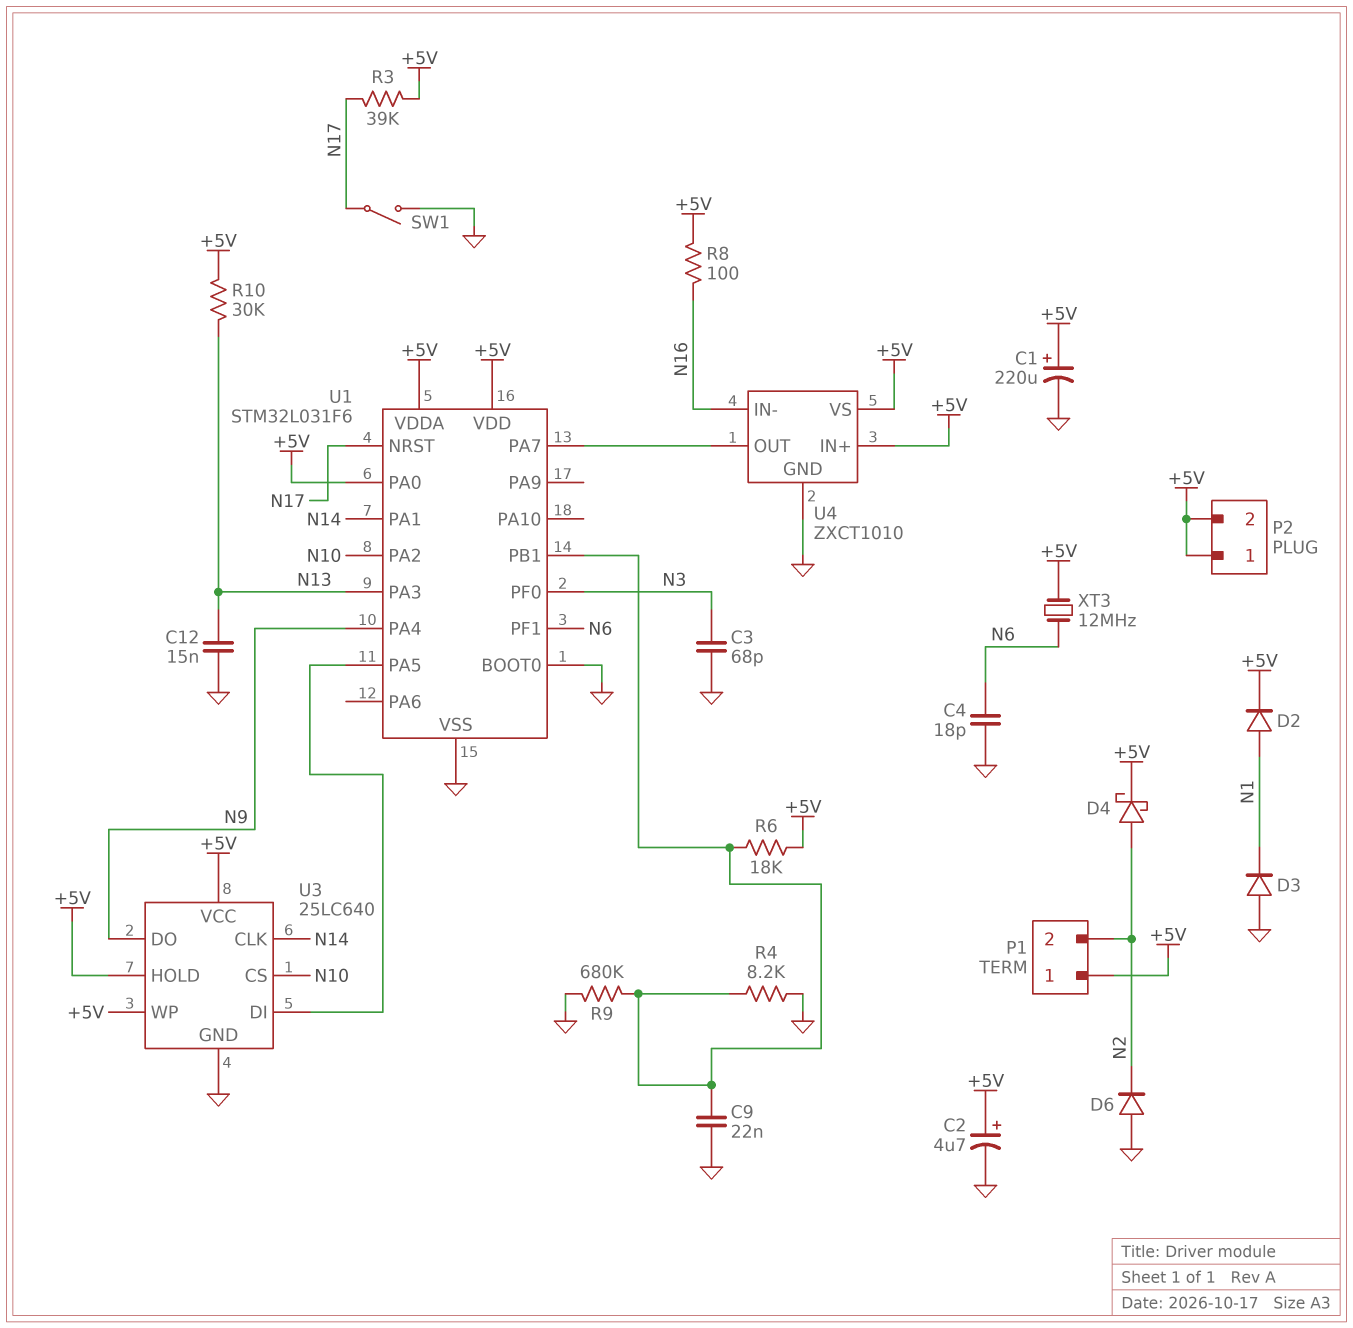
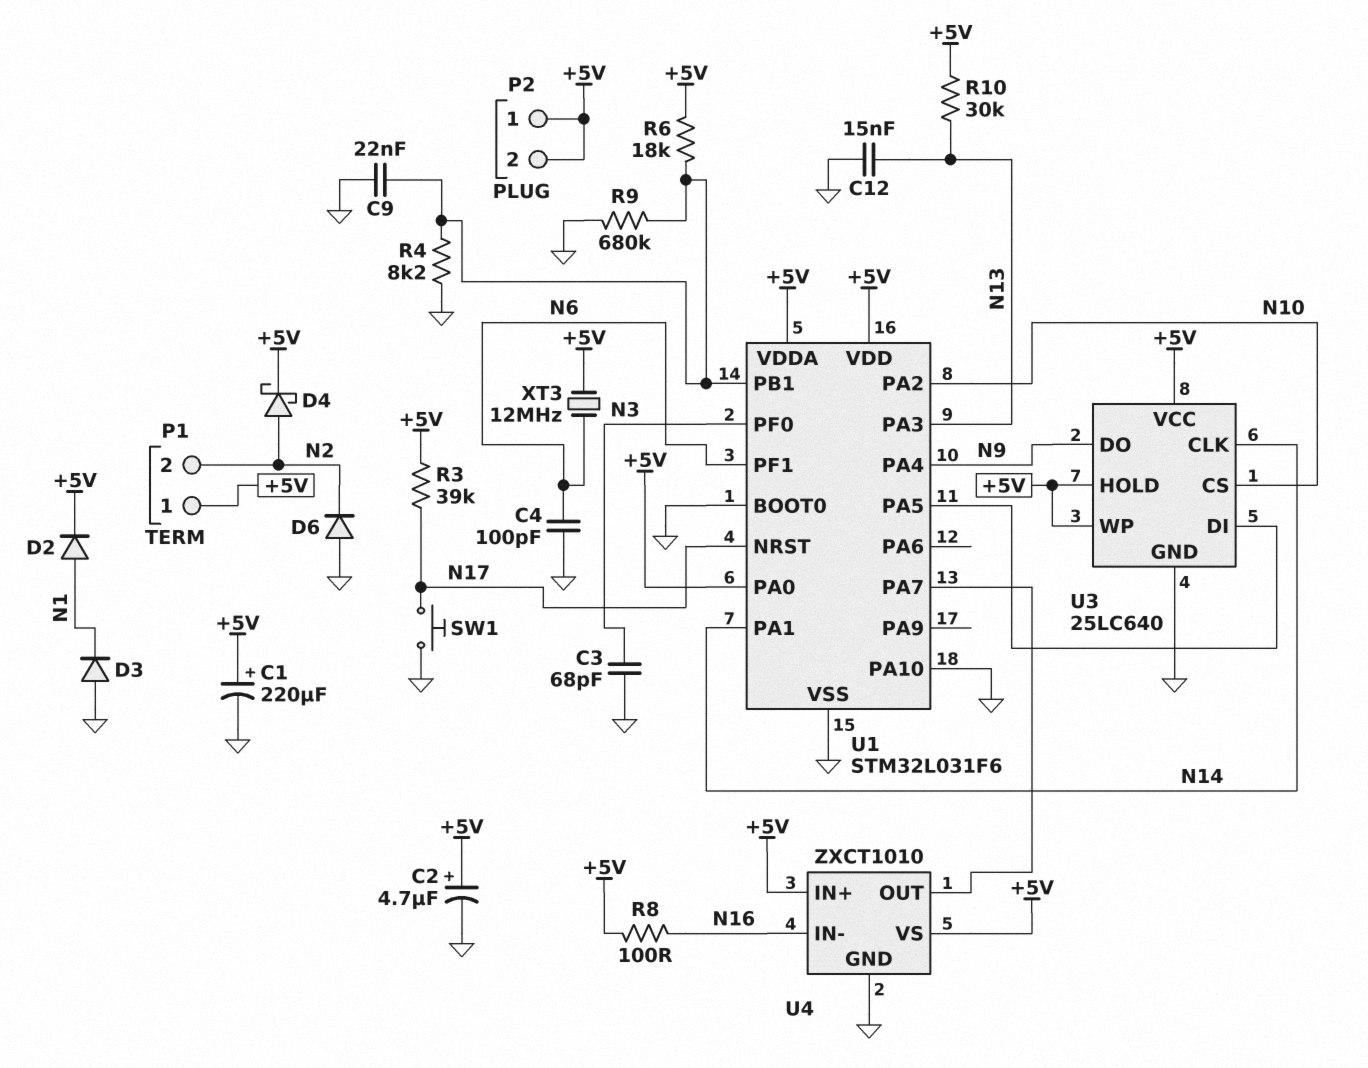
C4: 18pF (GND, N6) -> 100pF (GND, N6)
SW1: switch (GND, N17) -> button (GND, N17)
U1 pin PA10: none -> GND

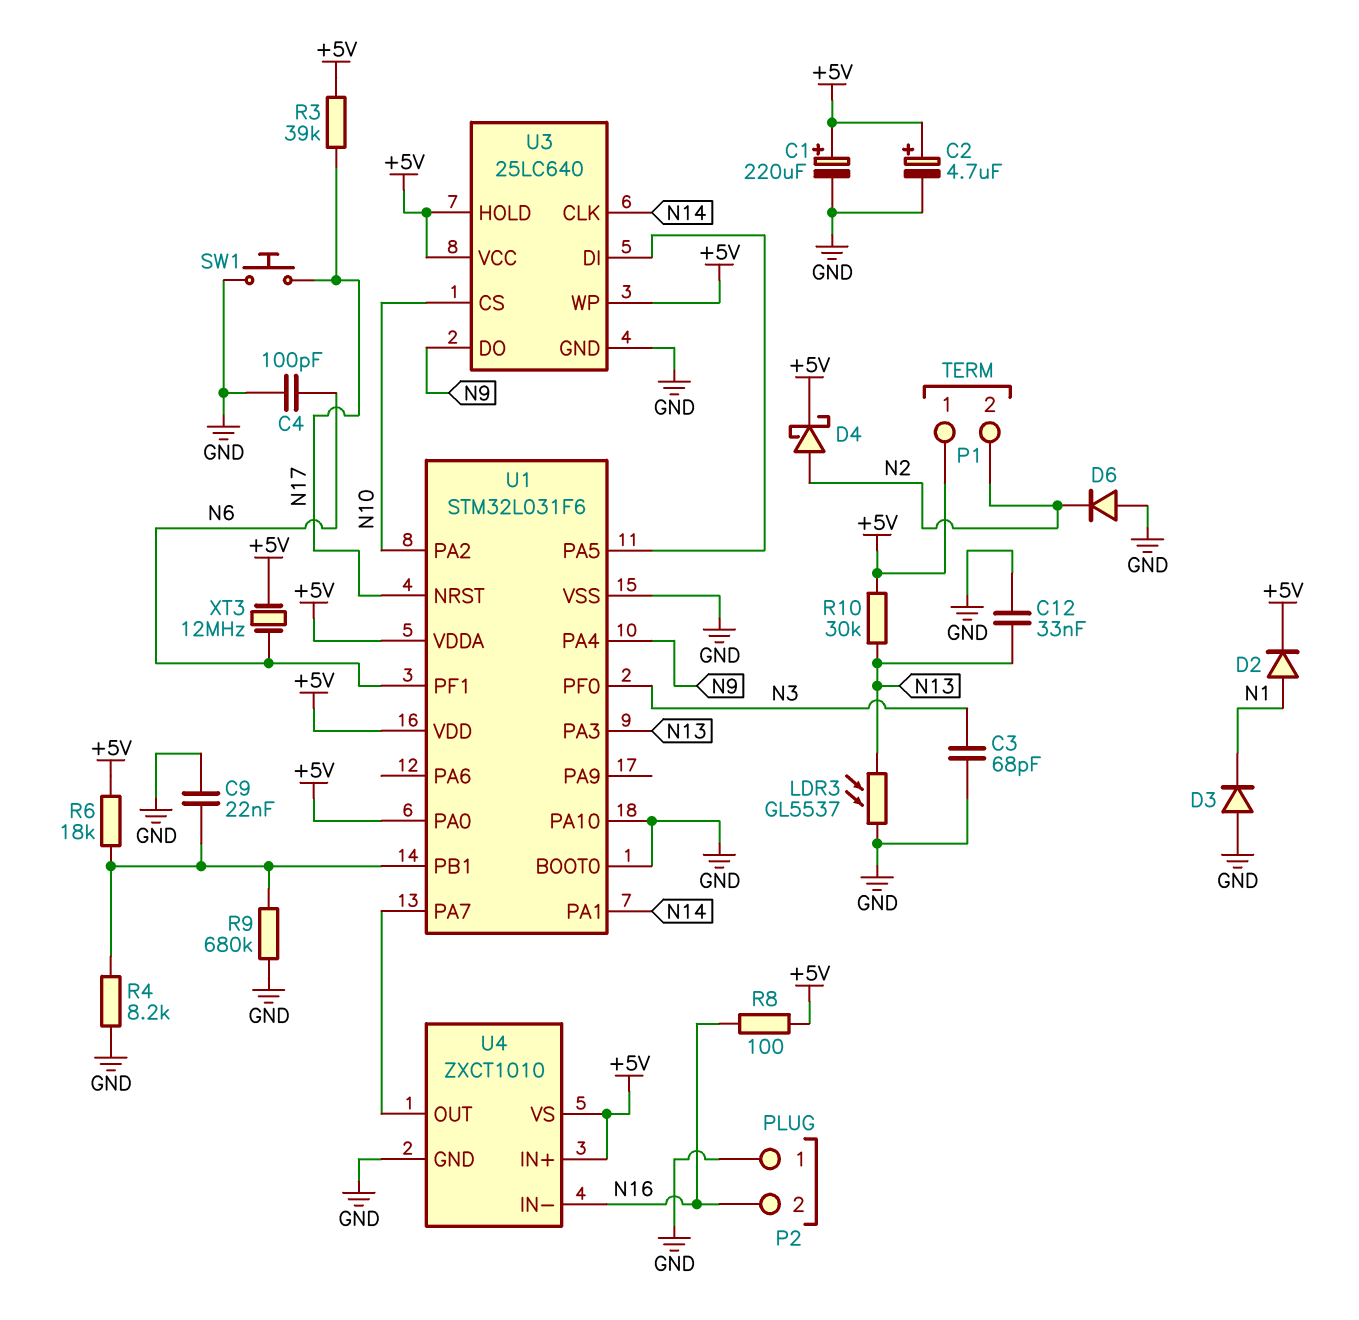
C12: 15nF (GND, N13) -> 33nF (GND, N13)
LDR3: none -> GL5537 (GND, N13)
P2 pin 1: +5V -> GND
P2 pin 2: +5V -> N16

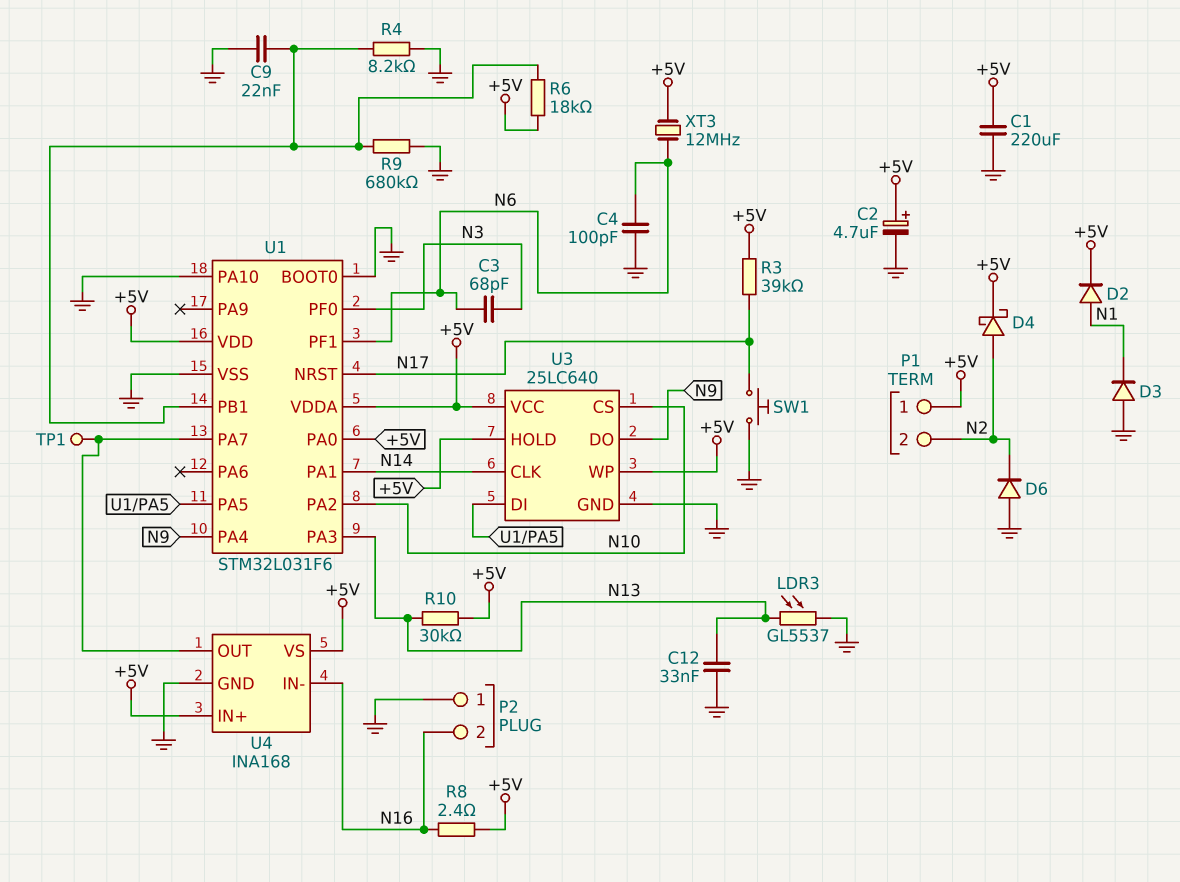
C1: 220uF (plus +5V, minus GND) -> 220uF (+5V, GND)
C3: 68pF (GND, N3) -> 68pF (N3, N6)
R8: 100 (+5V, N16) -> 2.4 (+5V, N16)
TP1: none -> test point (U1/PA7)
U4: ZXCT1010 -> INA168

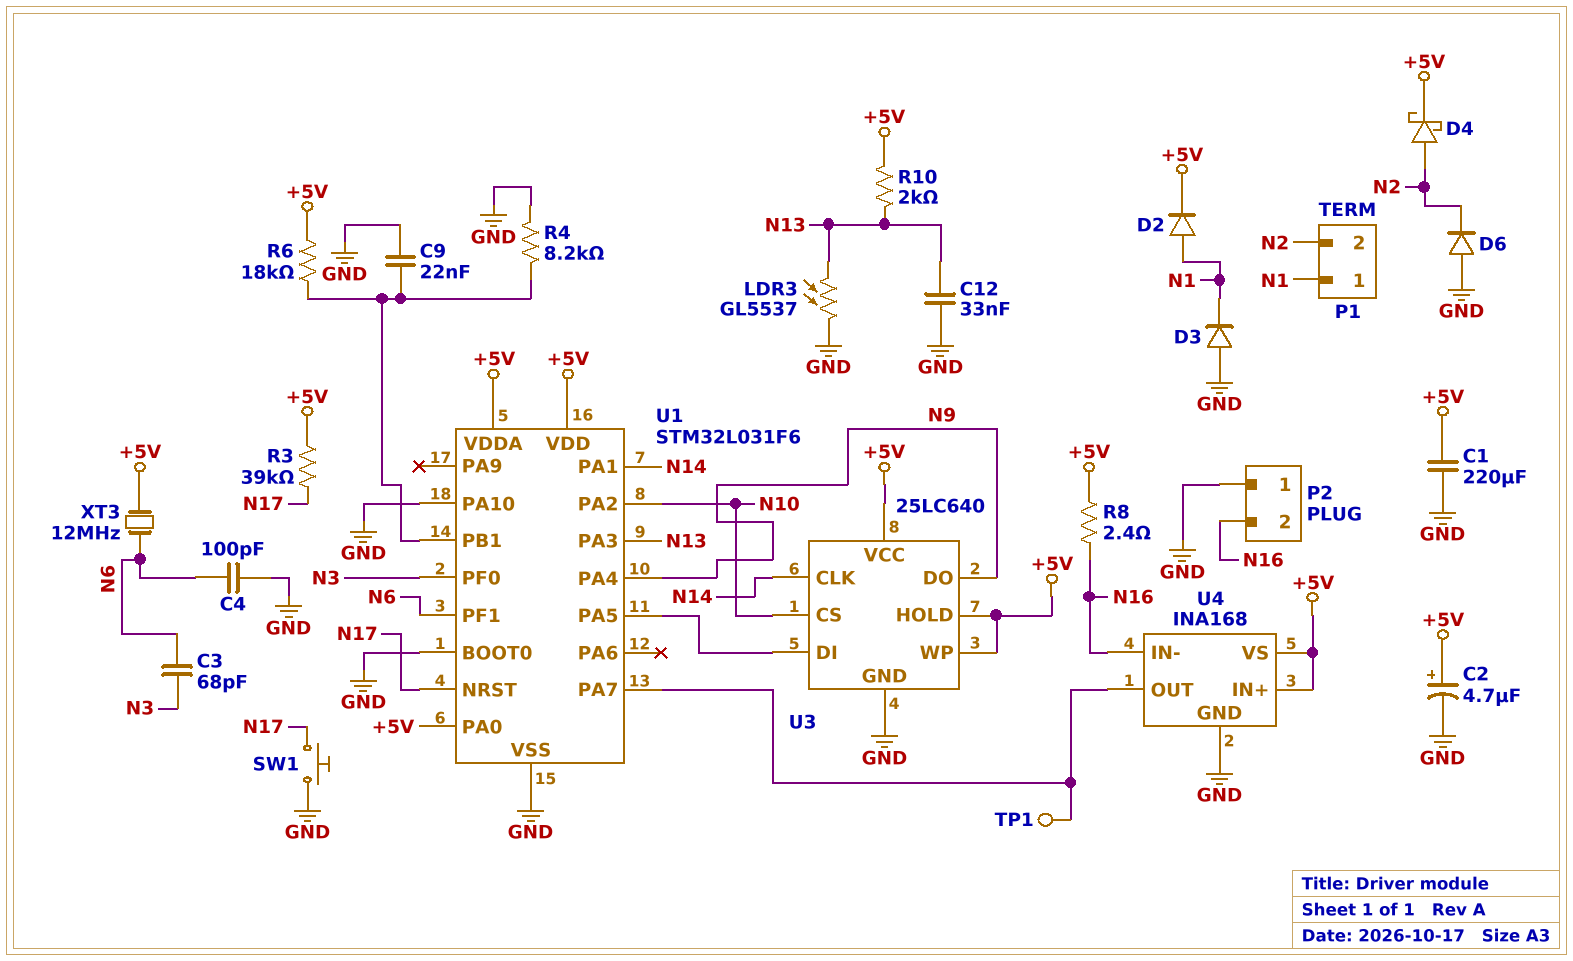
P1 pin 1: +5V -> N1
R9: 680k (GND, U1/PB1) -> none
R10: 30k (+5V, N13) -> 2k (+5V, N13)

